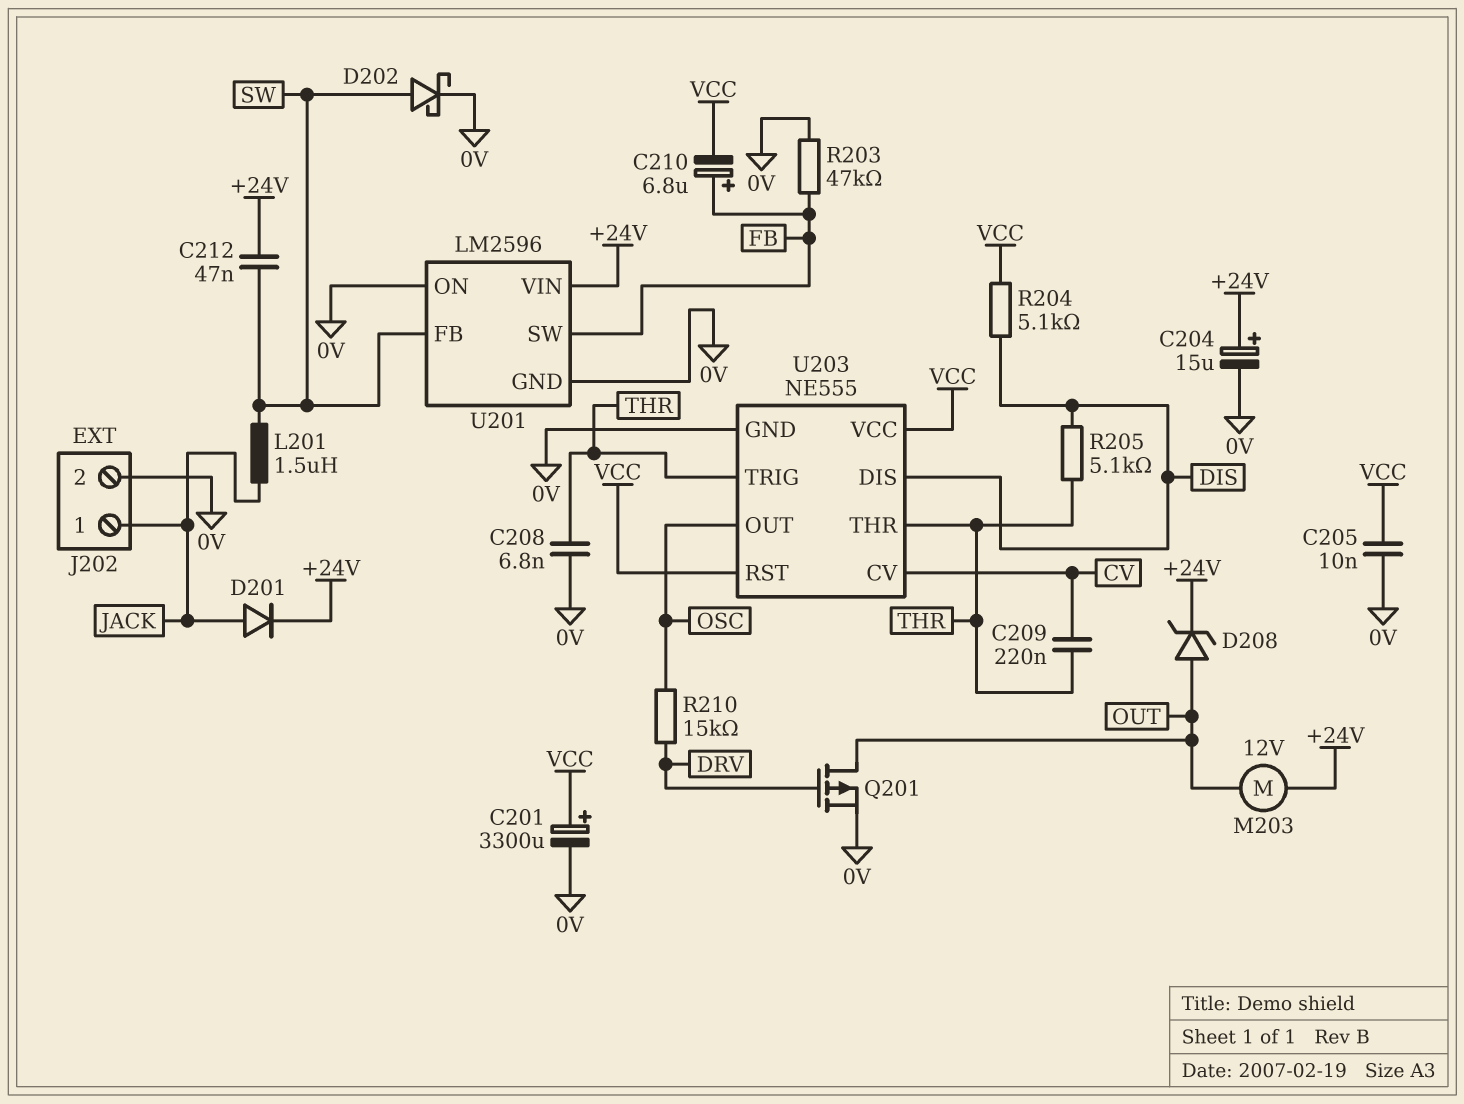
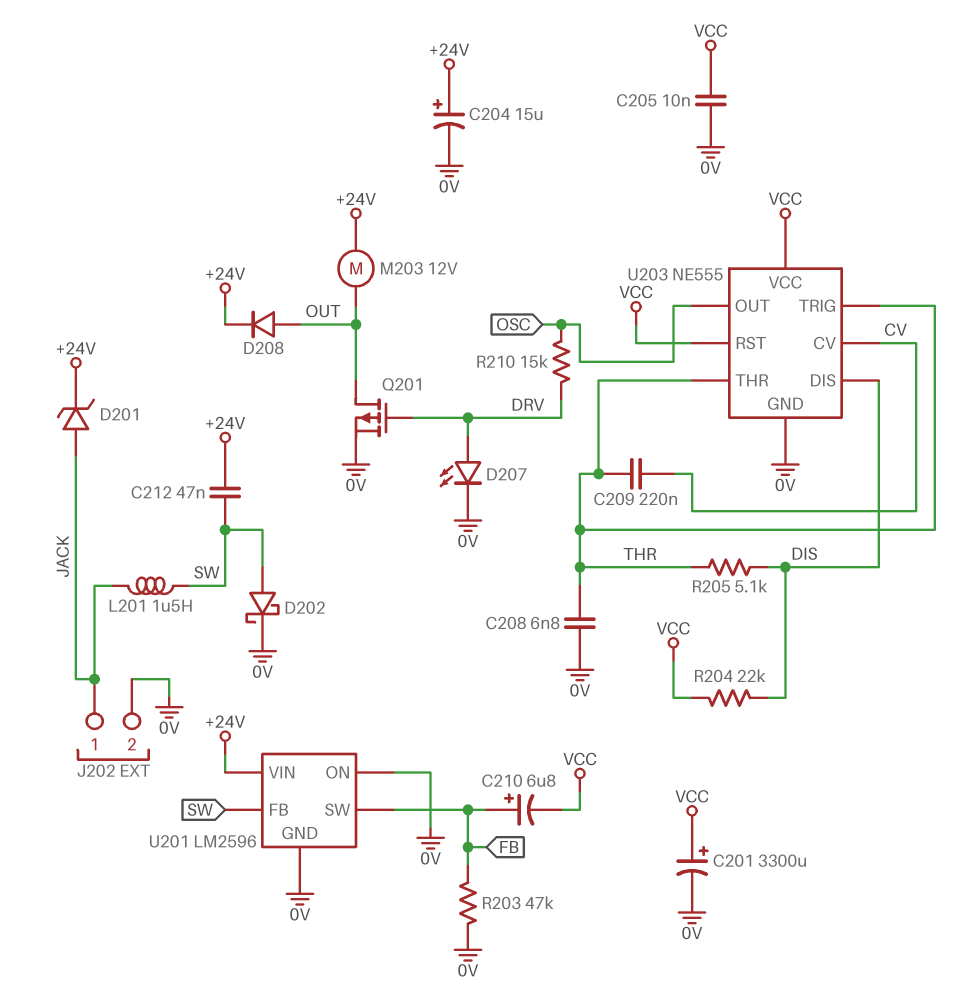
D201: diode (A JACK, K +24V) -> zener (A JACK, K +24V)
D207: none -> LED (A DRV, K 0V)
D208: zener (A OUT, K +24V) -> diode (A OUT, K +24V)
R204: 5.1k (DIS, VCC) -> 22k (DIS, VCC)

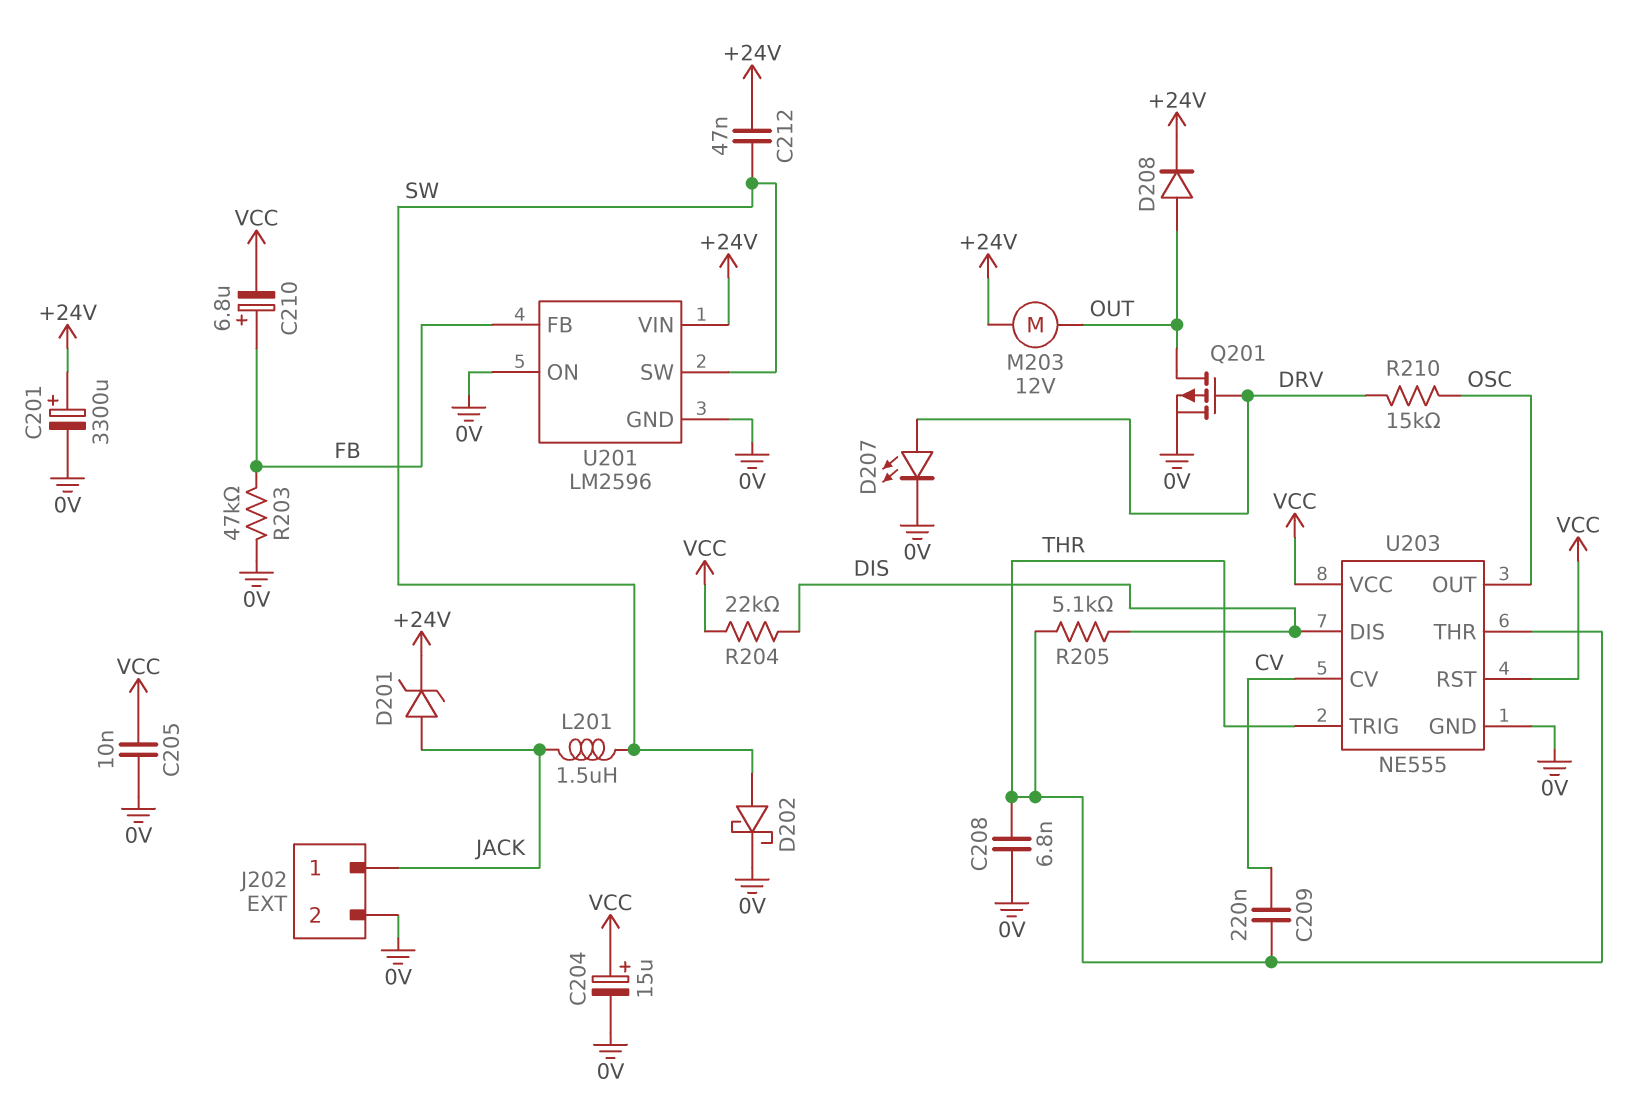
C201: 3300uF (plus VCC, minus 0V) -> 3300uF (plus +24V, minus 0V)
C204: 15uF (plus +24V, minus 0V) -> 15uF (plus VCC, minus 0V)
U201 pin FB: SW -> FB
U201 pin SW: FB -> SW

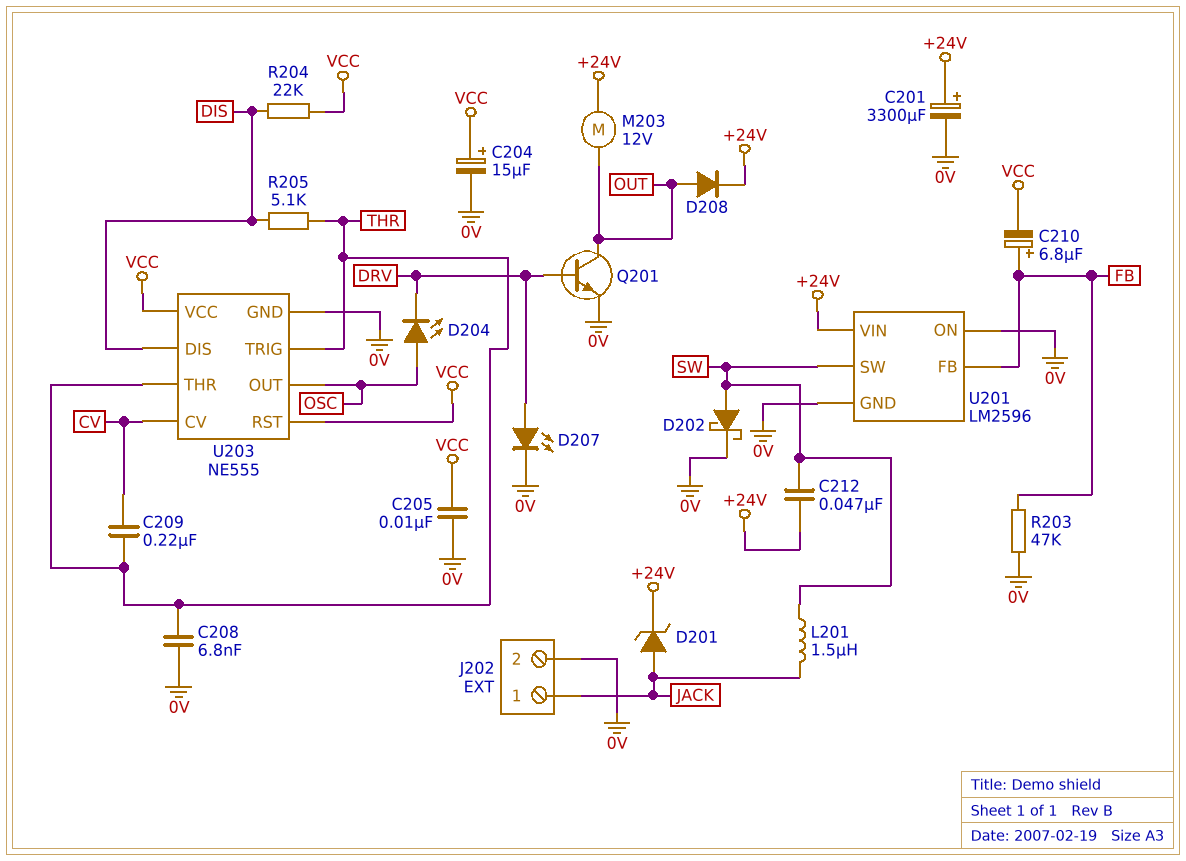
D204: none -> LED (A OSC, K DRV)
Q201: PMOS (G DRV, D OUT, S 0V) -> NPN (B DRV, C OUT, E 0V)
R210: 15k (DRV, OSC) -> none

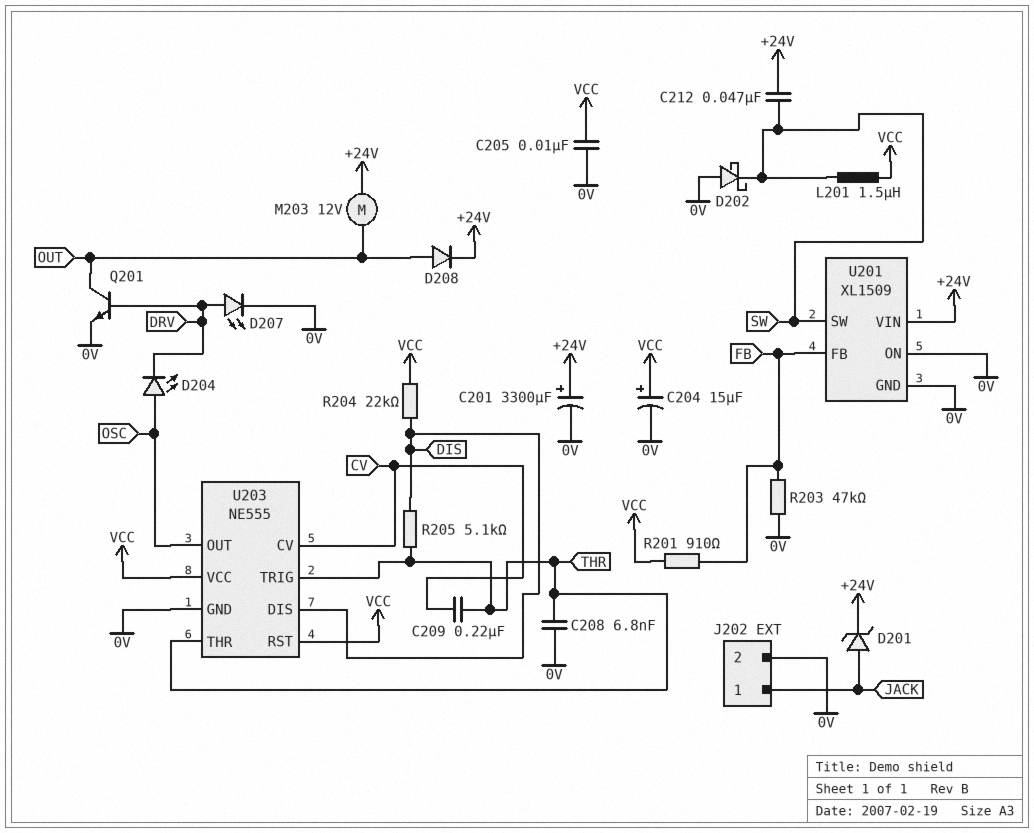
C210: 6.8uF (plus FB, minus VCC) -> none
D202: schottky (A SW, K 0V) -> schottky (A 0V, K SW)
L201: 1.5uH (JACK, SW) -> 1.5uH (SW, VCC)
R201: none -> 910 (FB, VCC)
U201: LM2596 -> XL1509

